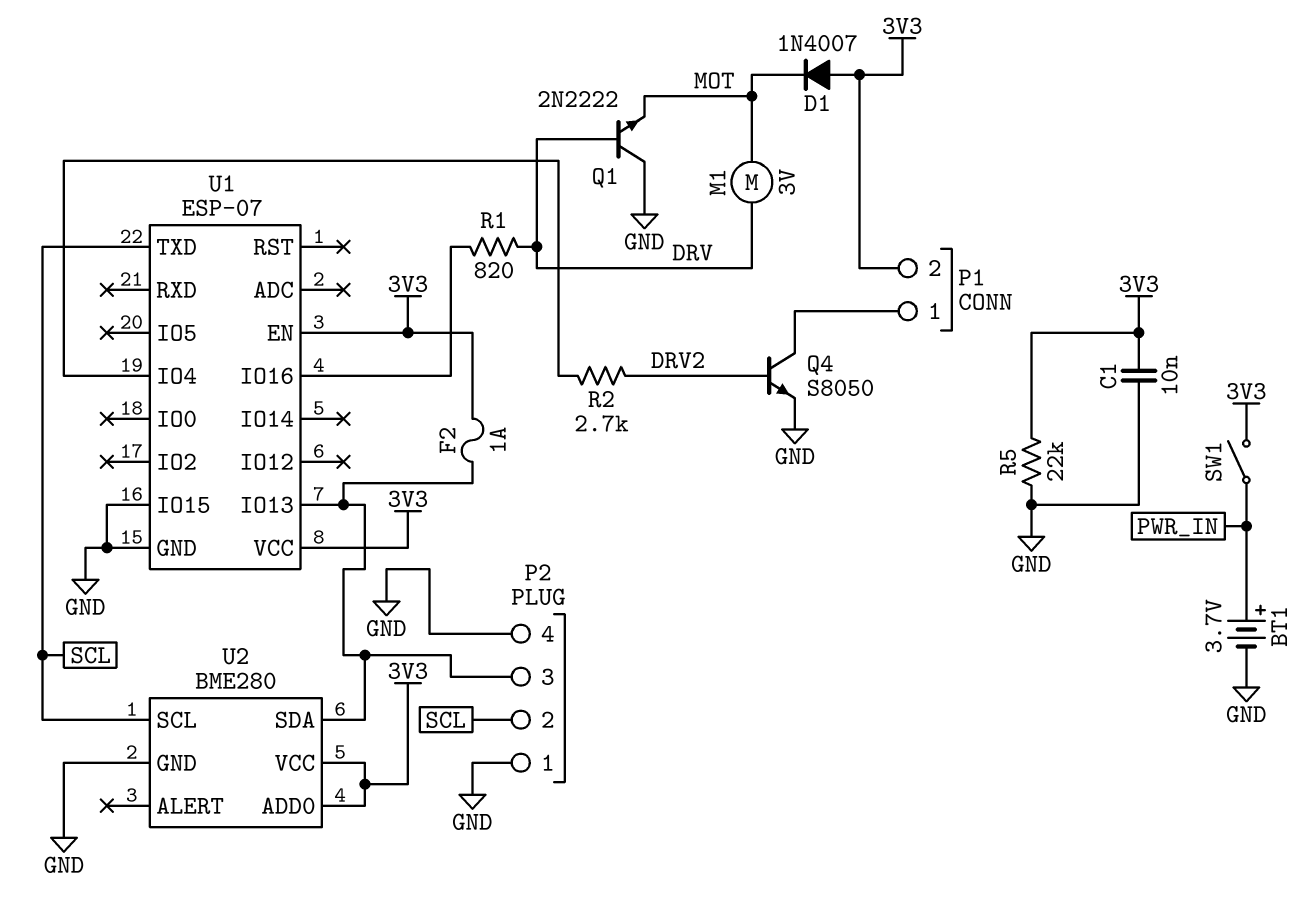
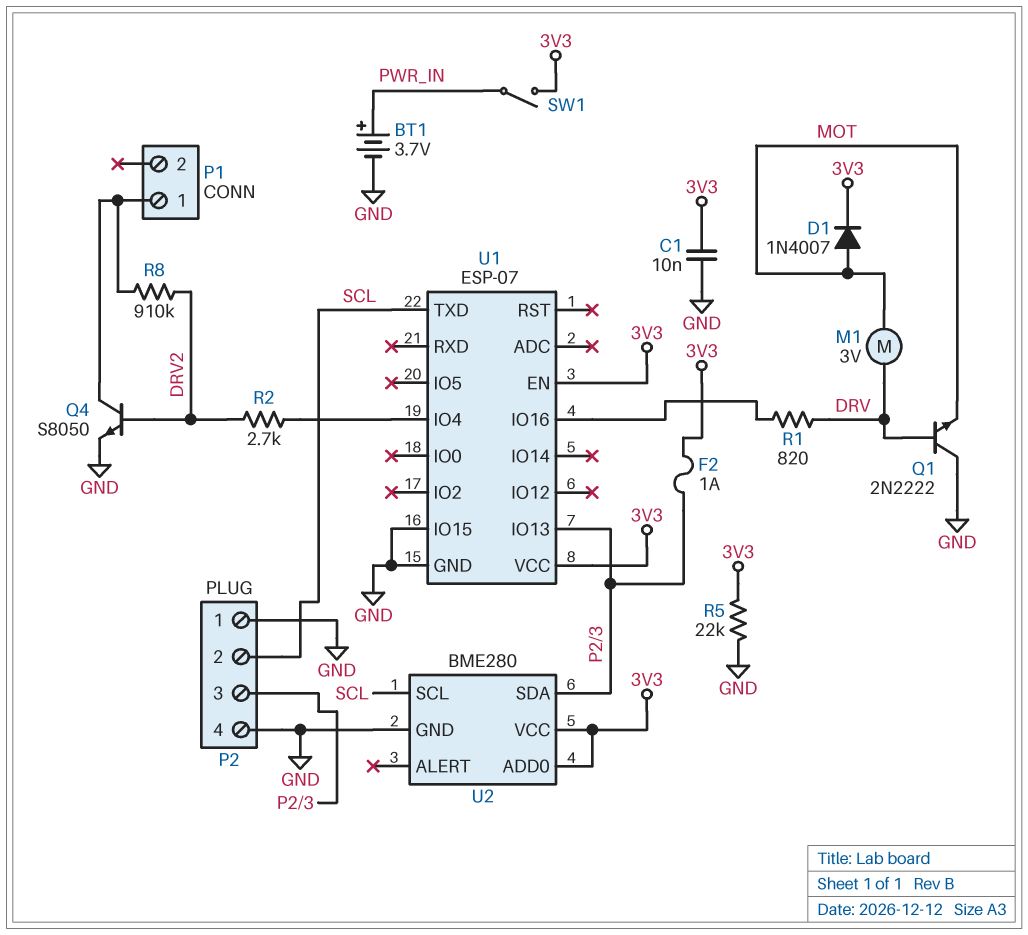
D1: diode 1N4007 (A 3V3, K MOT) -> diode 1N4007 (A MOT, K 3V3)
P1 pin 2: 3V3 -> none
R8: none -> 910k (DRV2, P1/1)

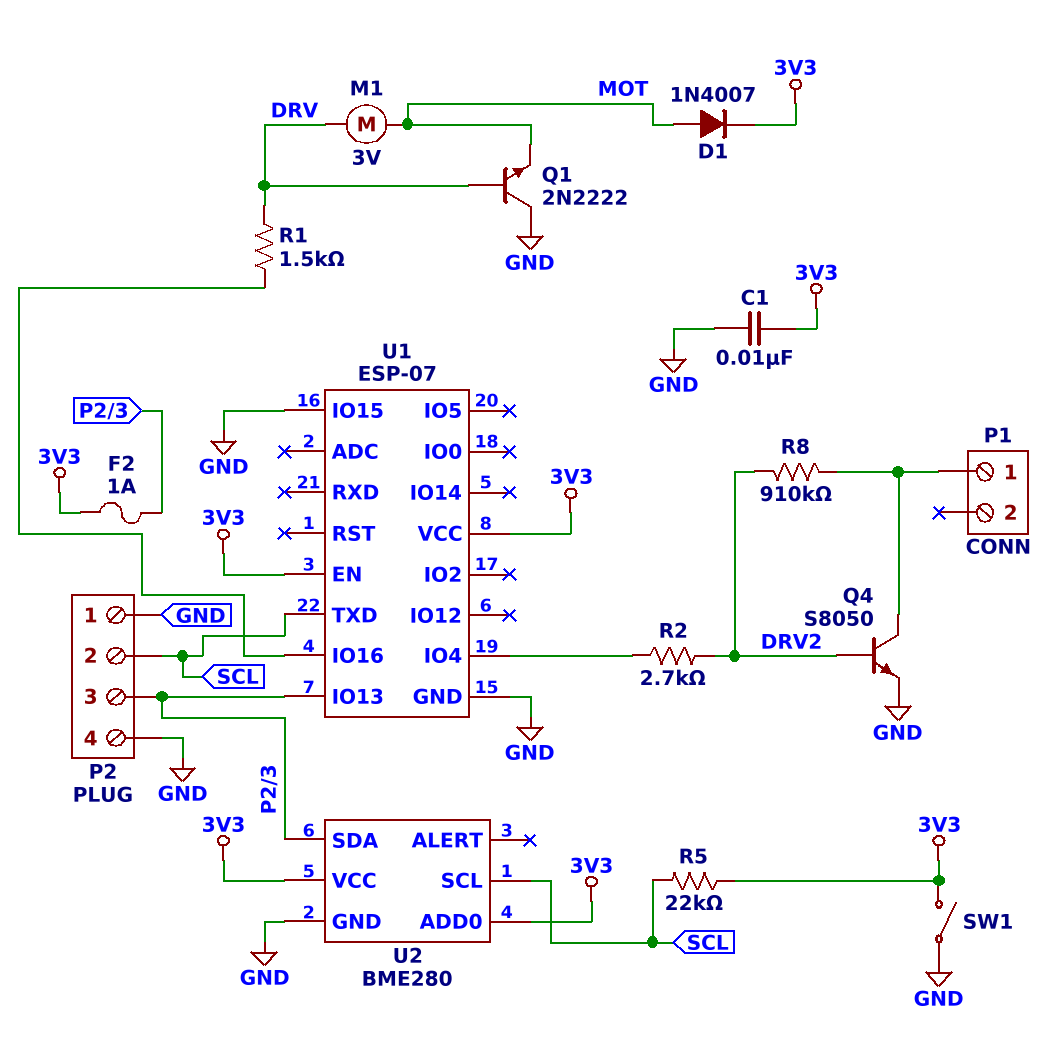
BT1: 3.7V (plus PWR_IN, minus GND) -> none
R1: 820 (DRV, U1/IO16) -> 1.5k (DRV, U1/IO16)
R5: 22k (3V3, GND) -> 22k (3V3, SCL)
SW1: switch (3V3, PWR_IN) -> switch (3V3, GND)

